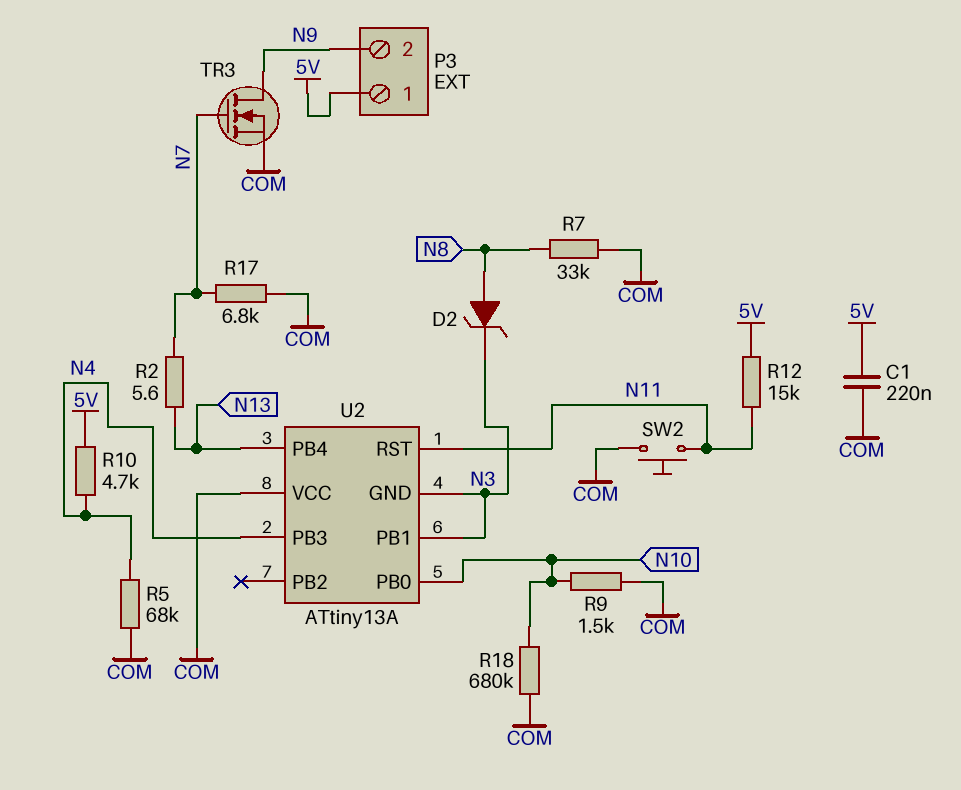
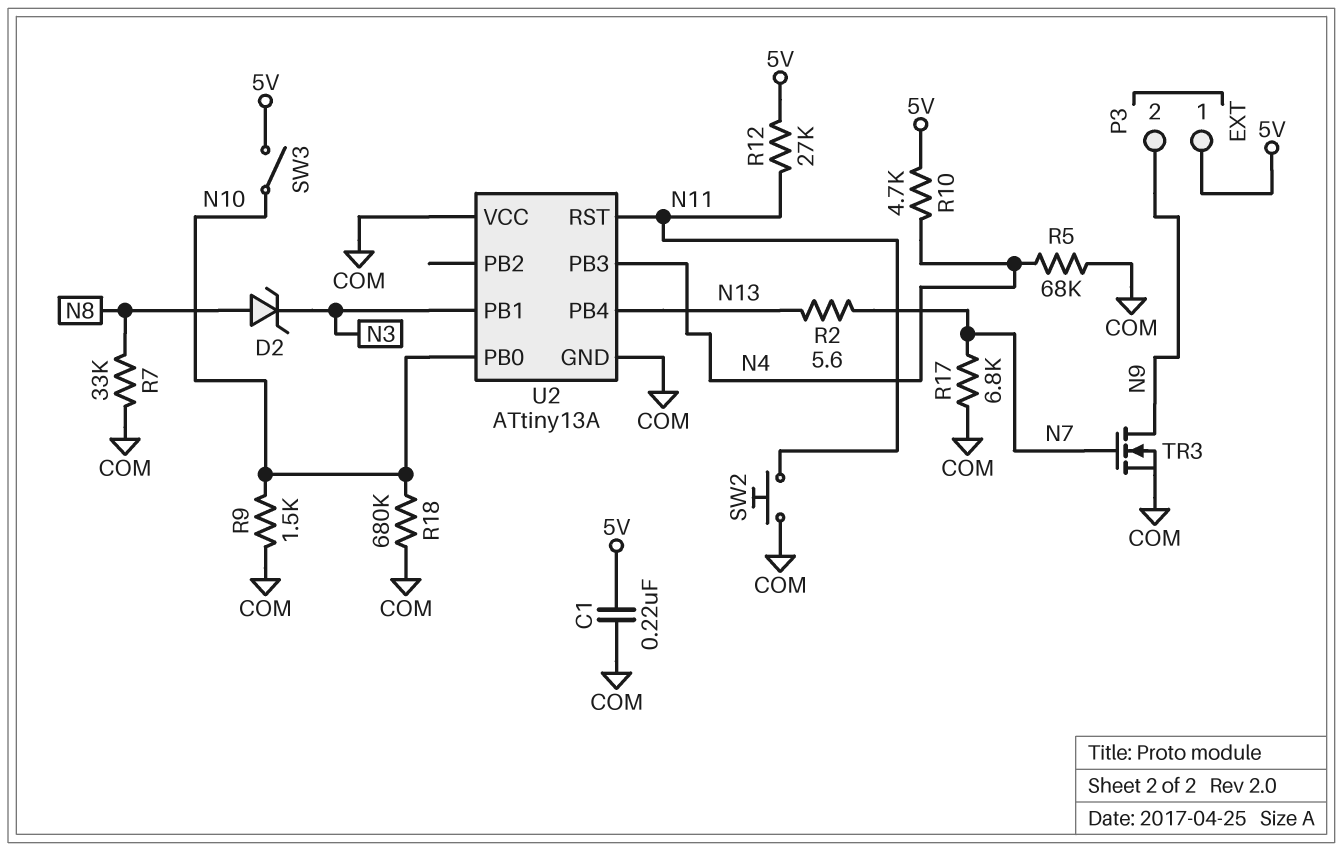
R12: 15k (5V, N11) -> 27k (5V, N11)
SW3: none -> switch (5V, N10)
U2 pin GND: N3 -> COM

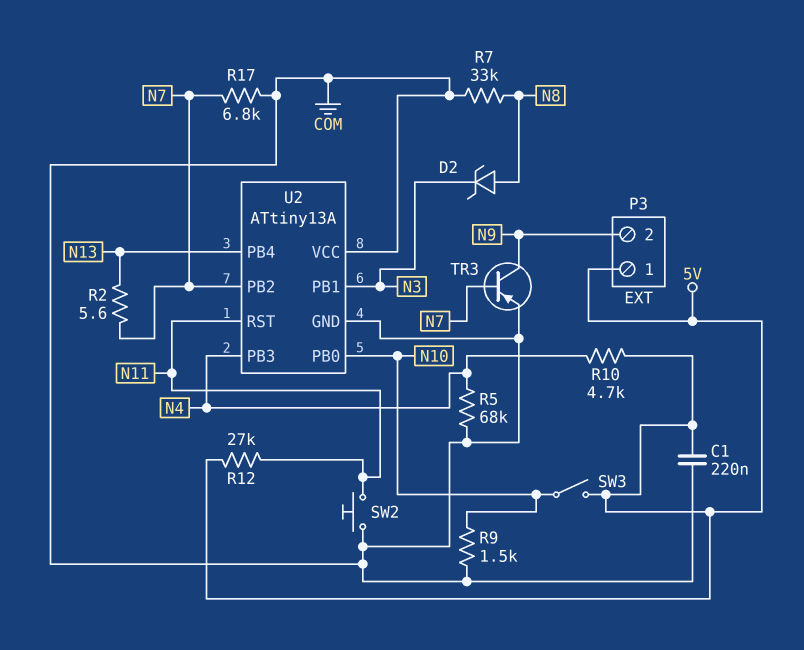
R18: 680k (COM, N10) -> none
TR3: NMOS (G N7, D N9, S COM) -> PNP (B N7, C N9, E COM)
U2 pin PB2: none -> N7

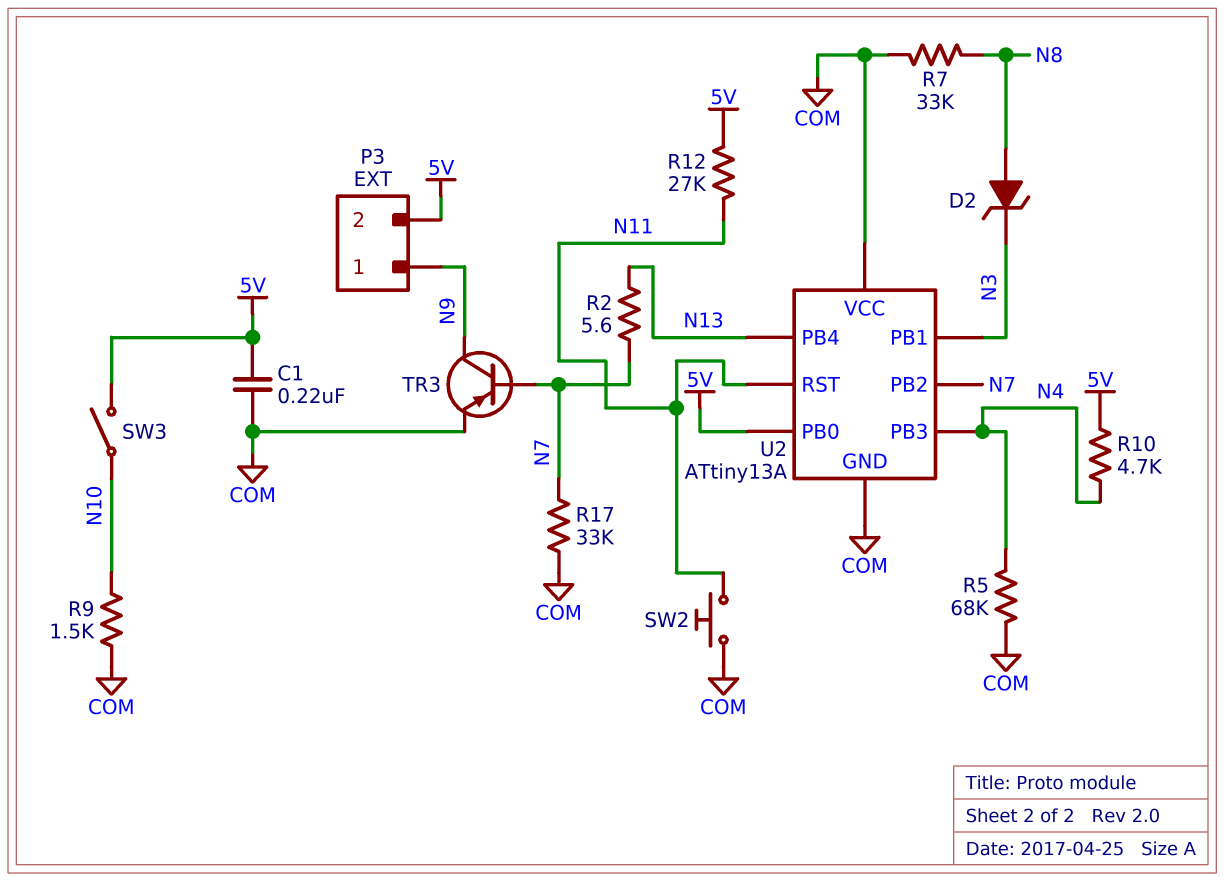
P3 pin 1: 5V -> N9
P3 pin 2: N9 -> 5V
R17: 6.8k (COM, N7) -> 33k (COM, N7)
U2 pin PB0: N10 -> 5V

